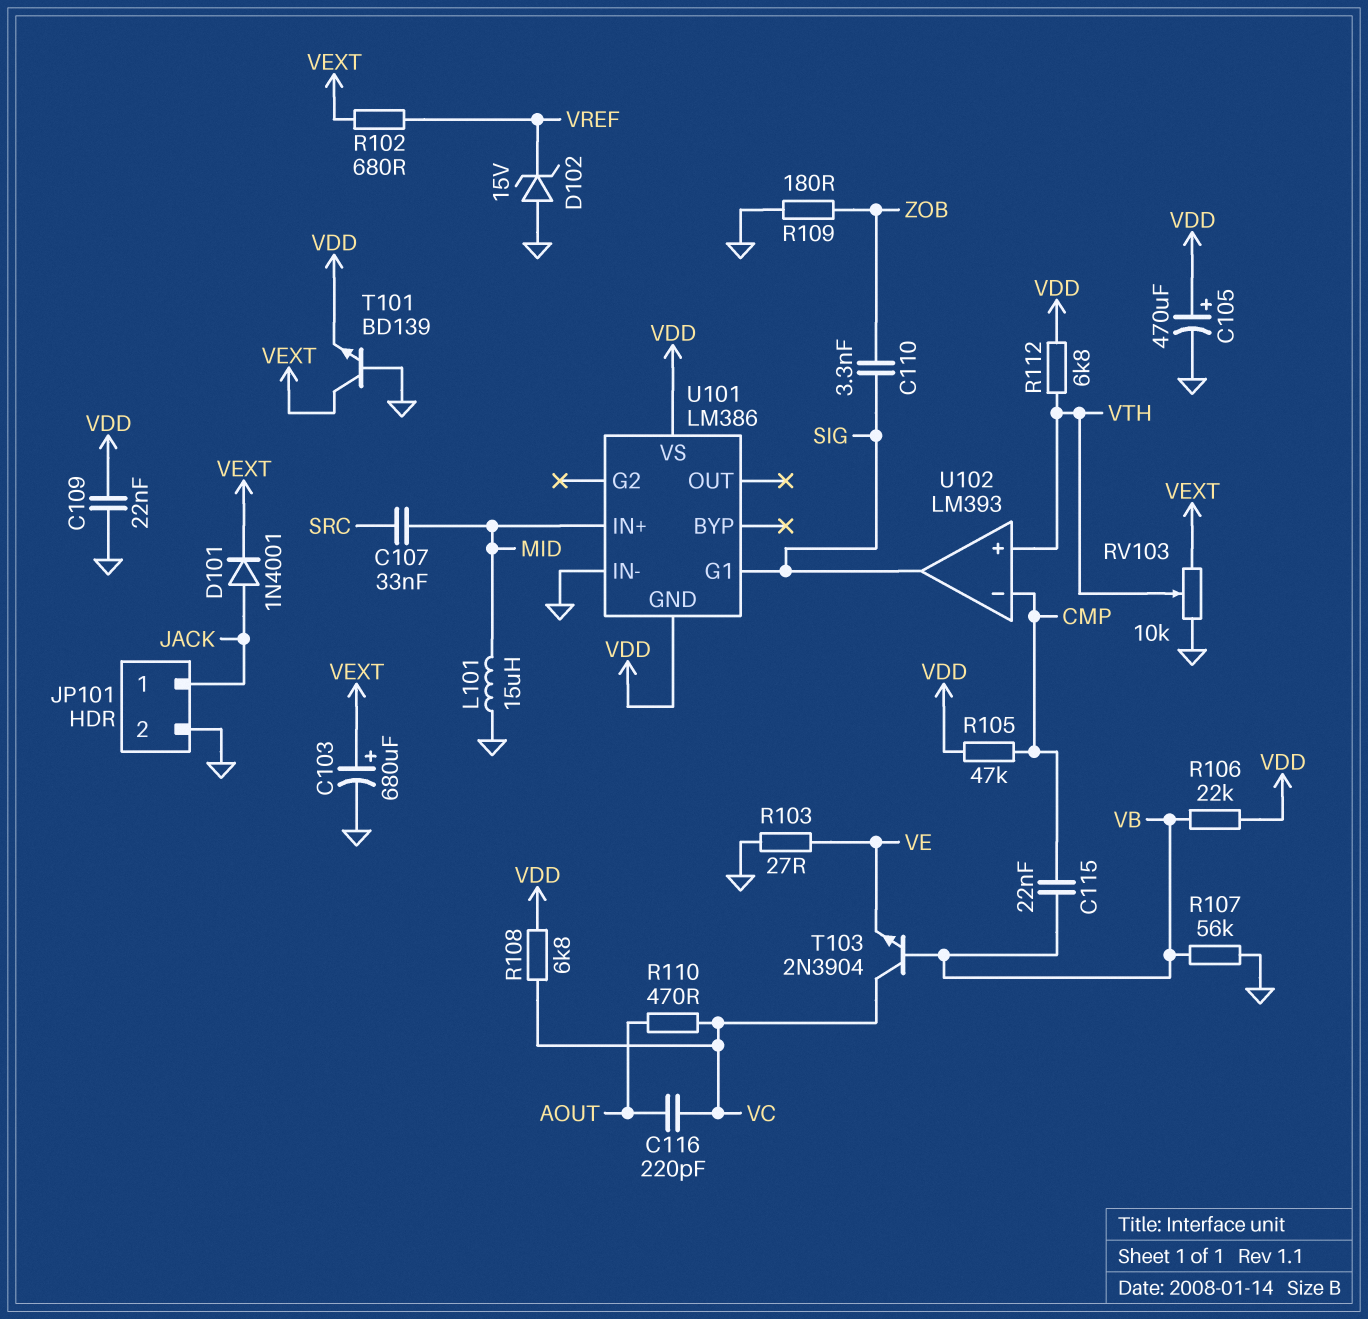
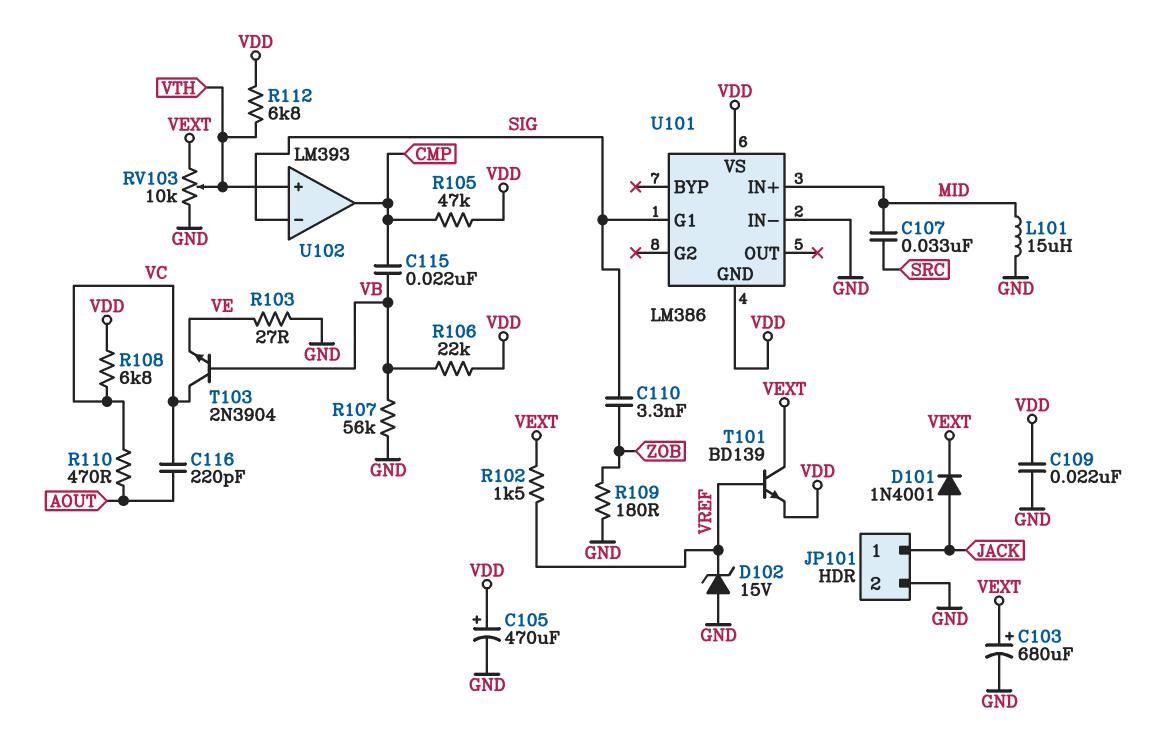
R102: 680 (VEXT, VREF) -> 1.5k (VEXT, VREF)
T101: NPN BD139 (B GND, C VEXT, E VDD) -> NPN BD139 (B VREF, C VEXT, E VDD)
U102 pin in-: CMP -> SIG
U102 pin out: SIG -> CMP

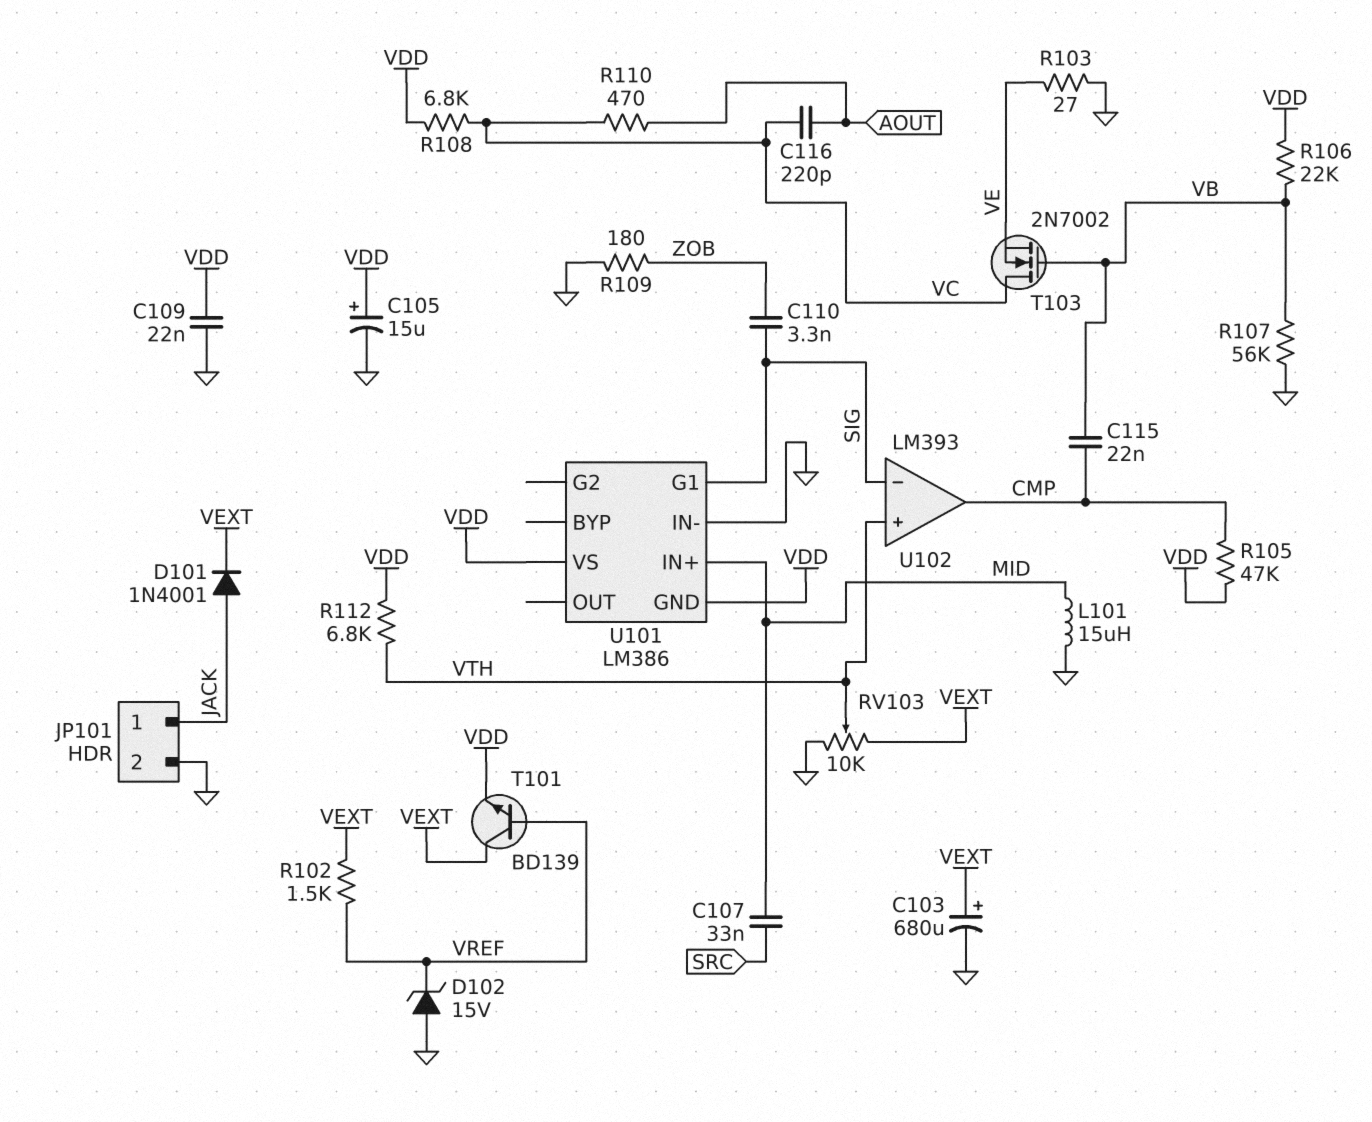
C105: 470uF (plus VDD, minus GND) -> 15uF (plus VDD, minus GND)
T103: NPN 2N3904 (B VB, C VC, E VE) -> NMOS 2N7002 (G VB, D VC, S VE)

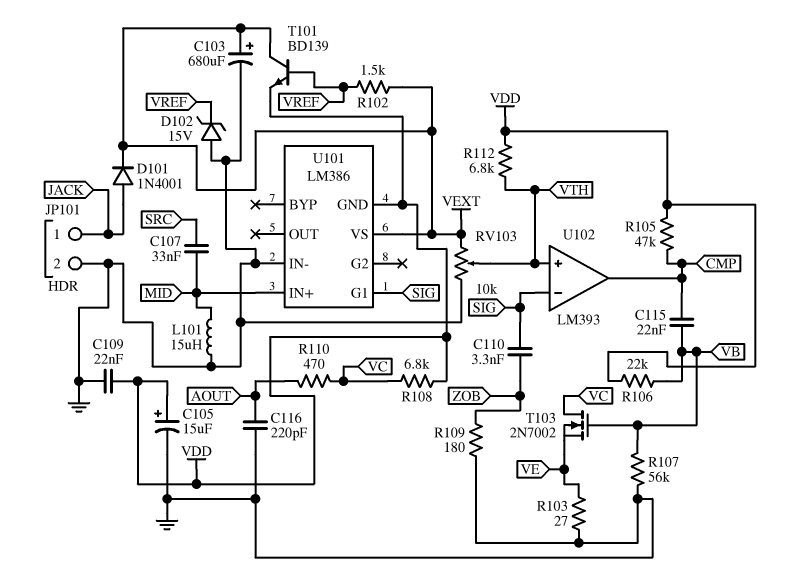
C116: 220pF (AOUT, VC) -> 220pF (AOUT, GND)
U101 pin VS: VDD -> VEXT

